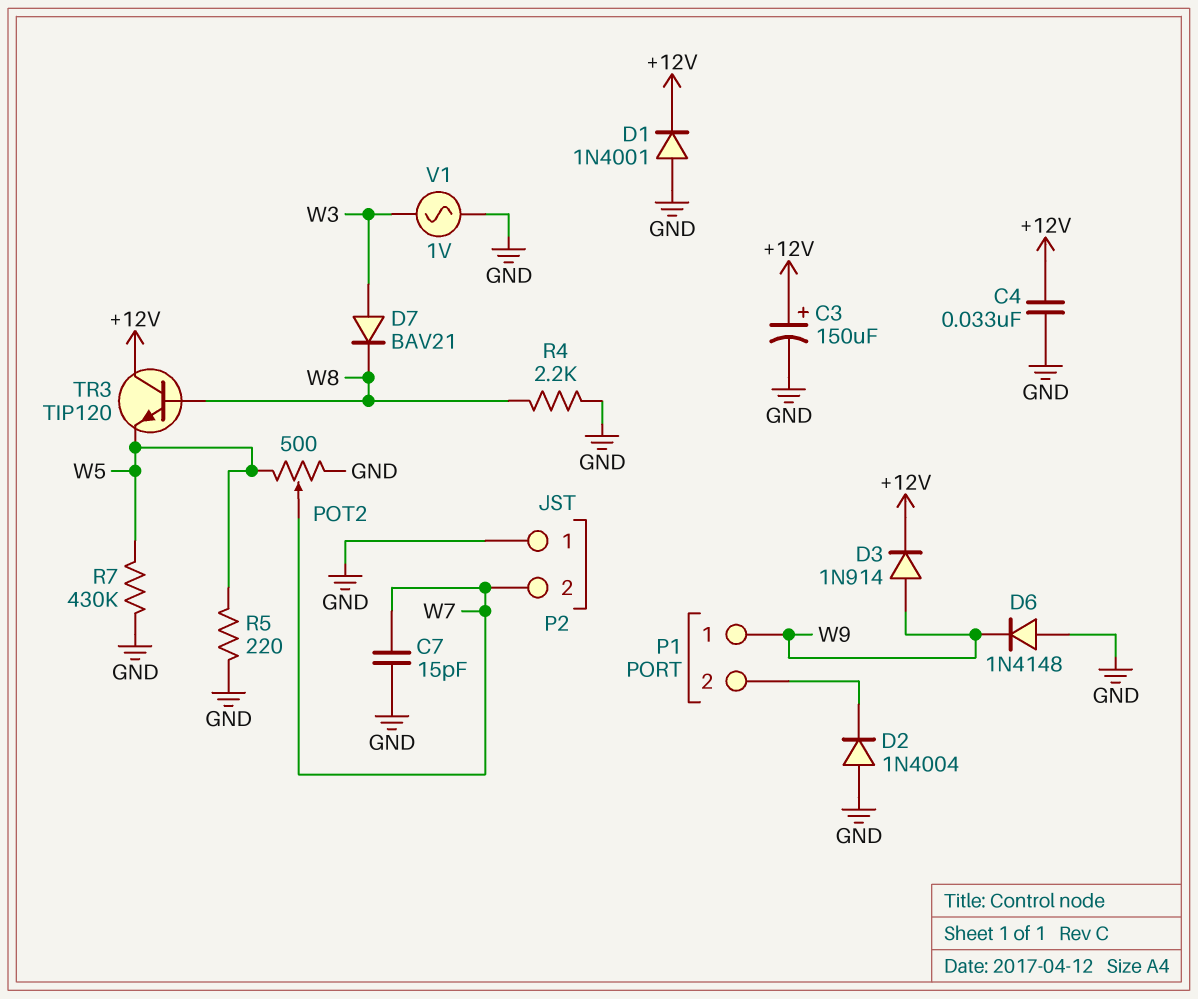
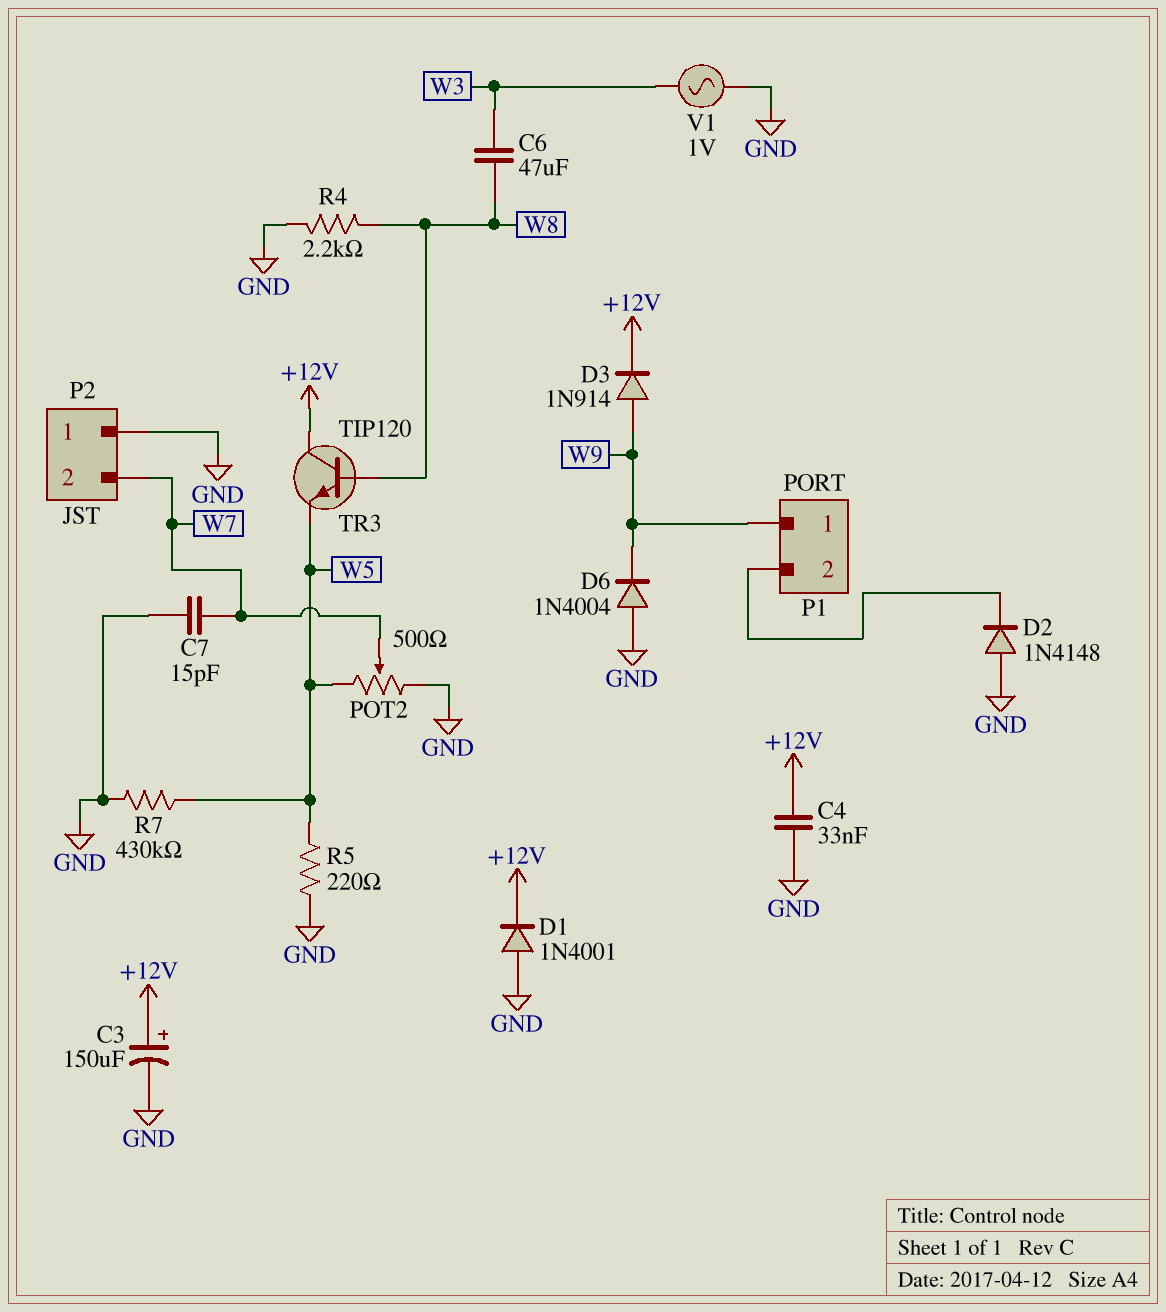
C6: none -> 47uF (W3, W8)
D2: diode 1N4004 (A GND, K P1/2) -> diode 1N4148 (A GND, K P1/2)
D6: diode 1N4148 (A GND, K W9) -> diode 1N4004 (A GND, K W9)
D7: diode BAV21 (A W3, K W8) -> none

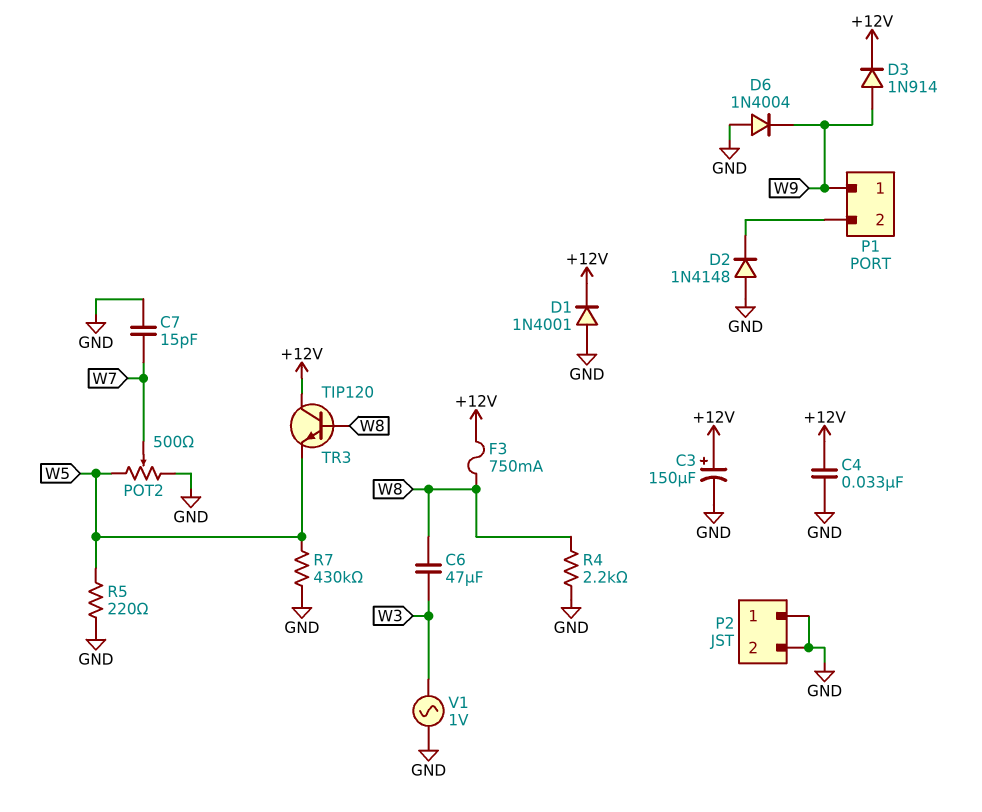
F3: none -> 750mA (+12V, W8)
P2 pin 2: W7 -> GND

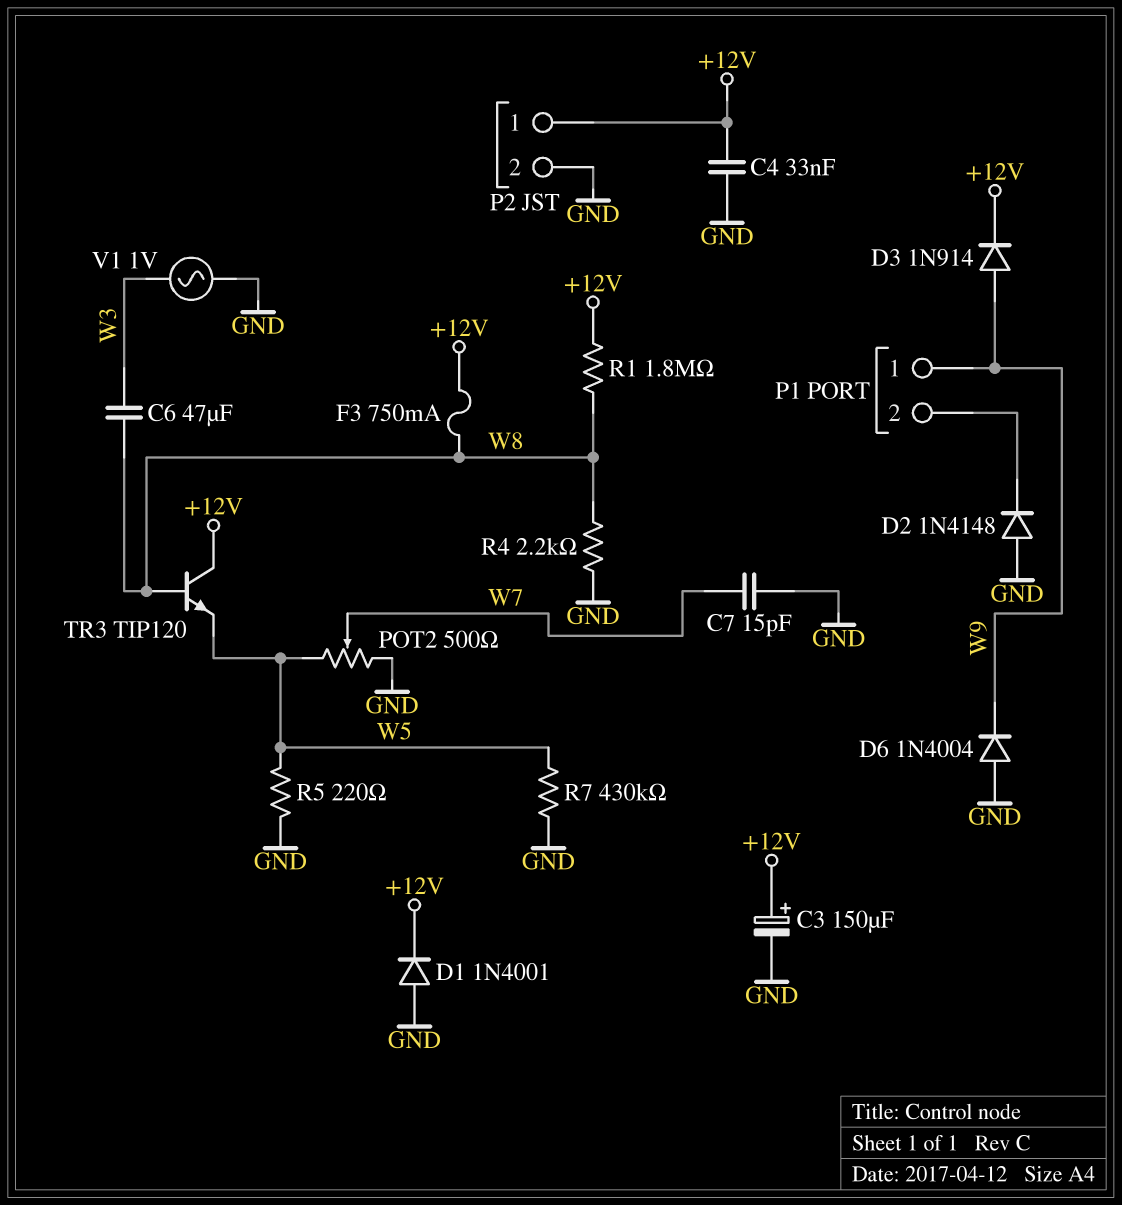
P2 pin 1: GND -> +12V
R1: none -> 1.8M (+12V, W8)

